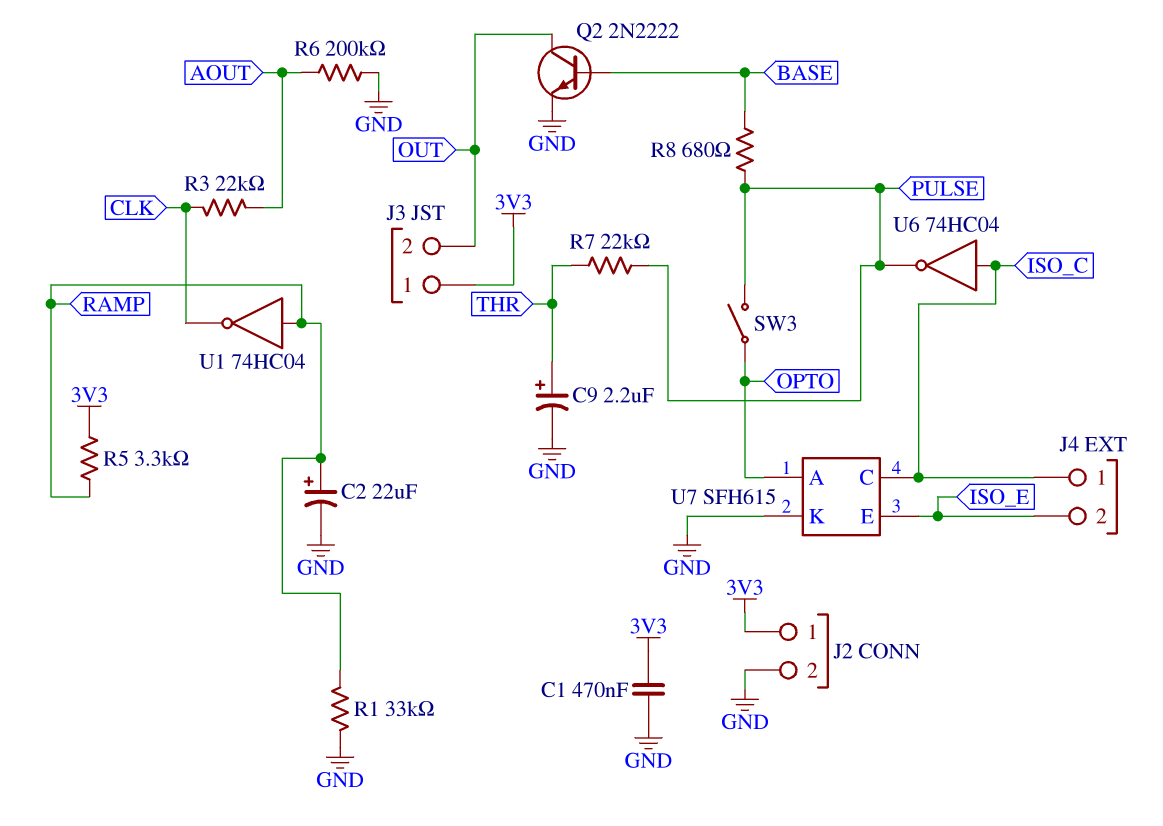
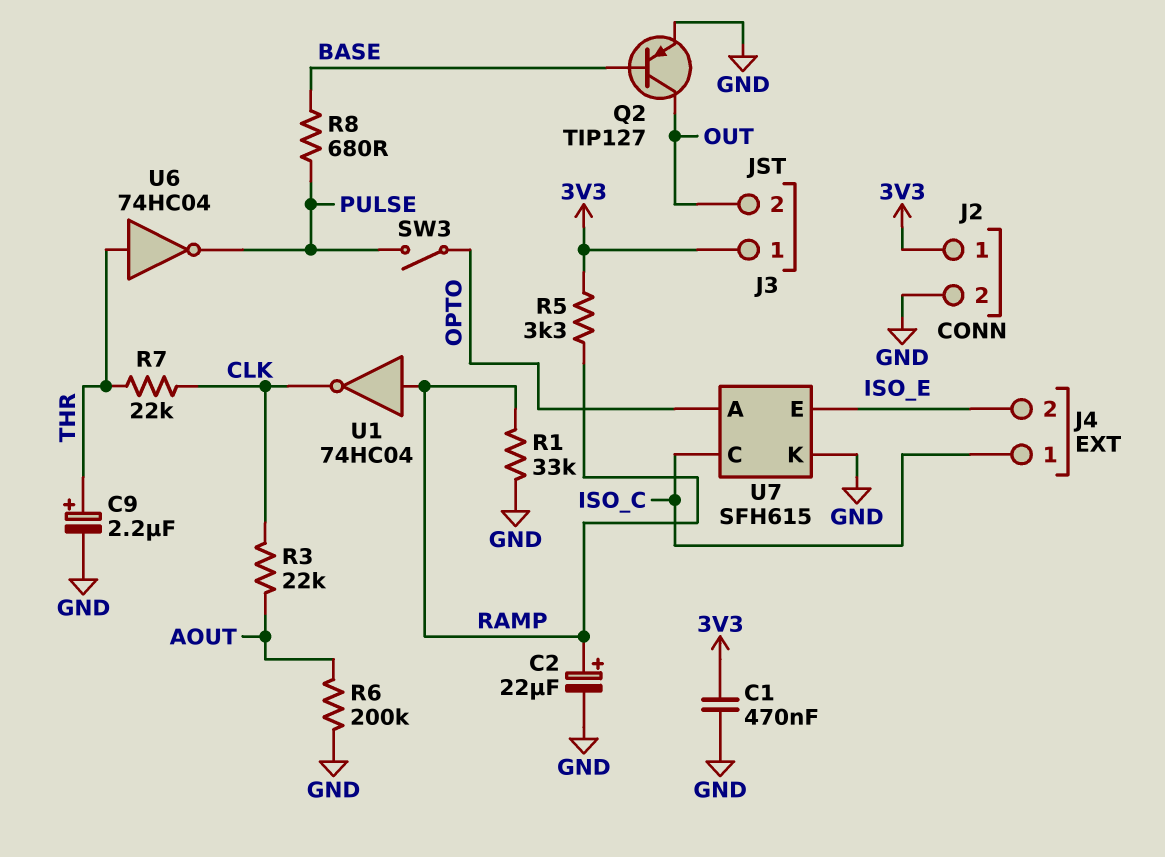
Q2: NPN 2N2222 (B BASE, C OUT, E GND) -> PNP TIP127 (B BASE, C OUT, E GND)
R7: 22k (PULSE, THR) -> 22k (CLK, THR)
U6: NOT 74HC04 (in ISO_C, out PULSE) -> NOT 74HC04 (in THR, out PULSE)

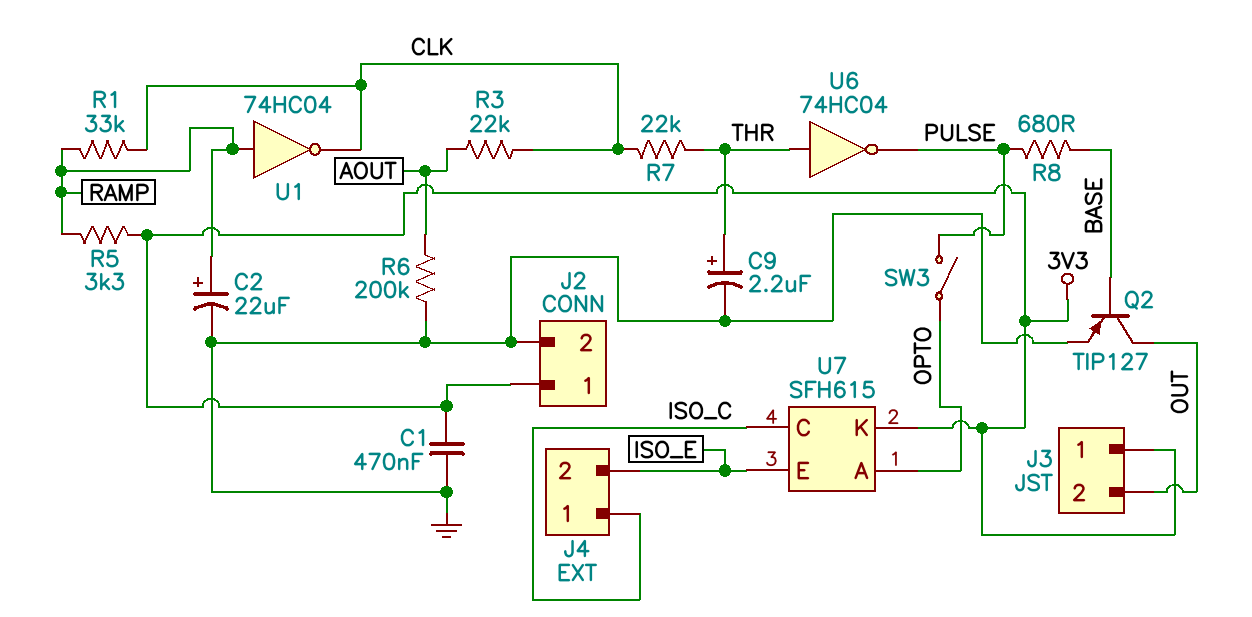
R1: 33k (GND, RAMP) -> 33k (CLK, RAMP)
U7 pin K: GND -> 3V3

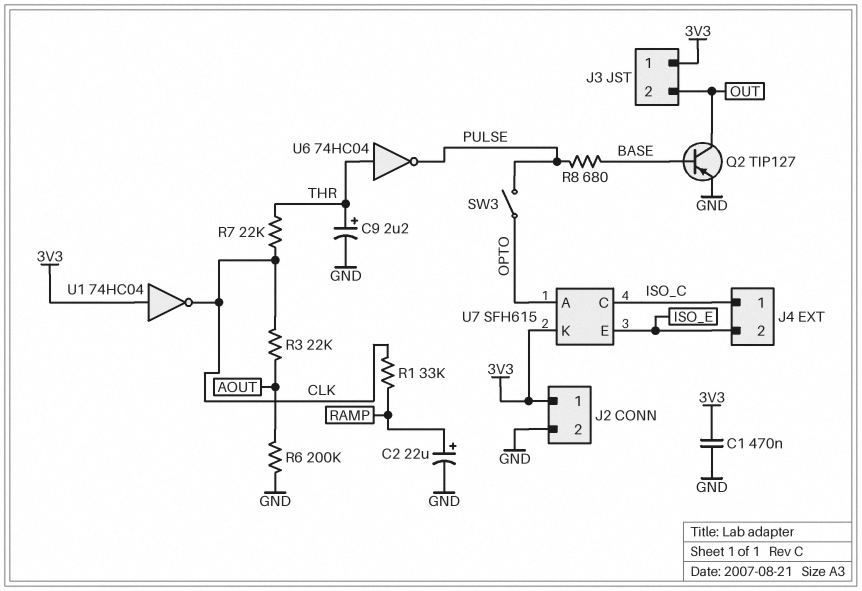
R5: 3.3k (3V3, RAMP) -> none
U1: NOT 74HC04 (in RAMP, out CLK) -> NOT 74HC04 (in 3V3, out CLK)

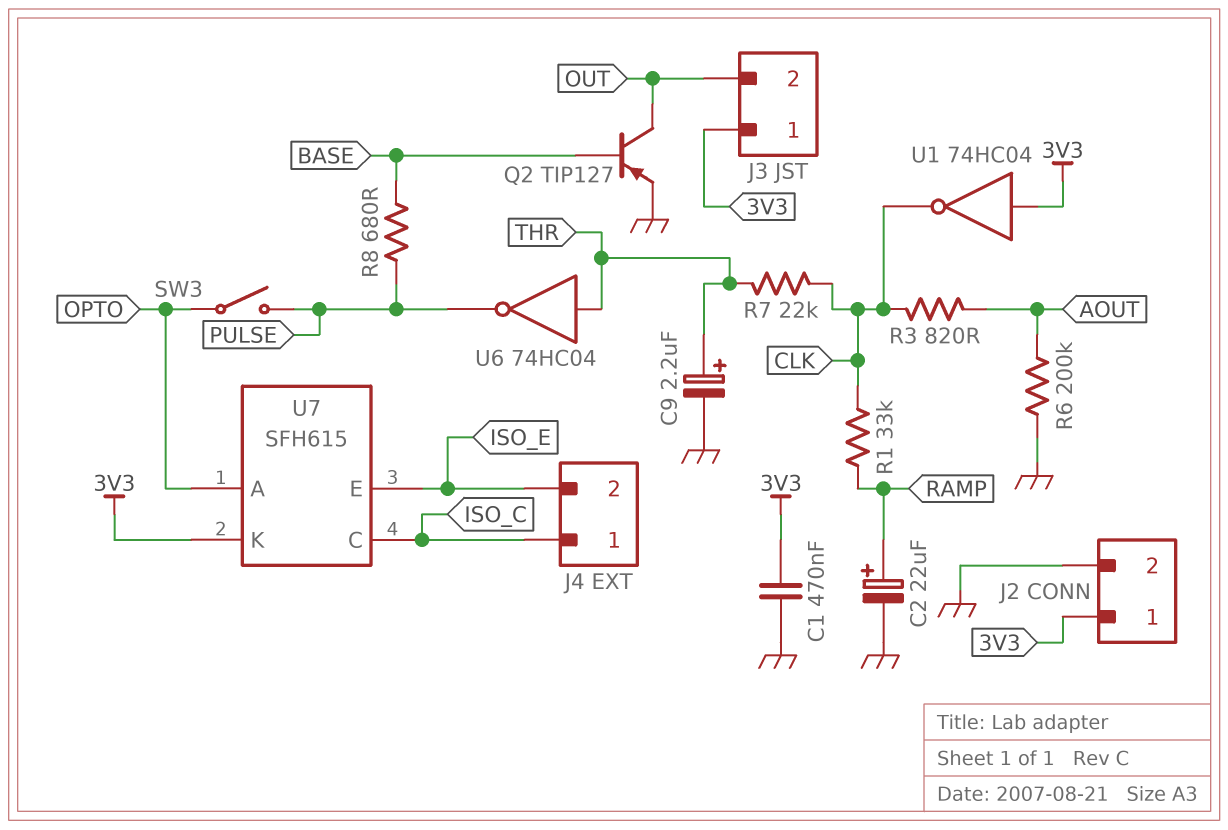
R3: 22k (AOUT, CLK) -> 820 (AOUT, CLK)

